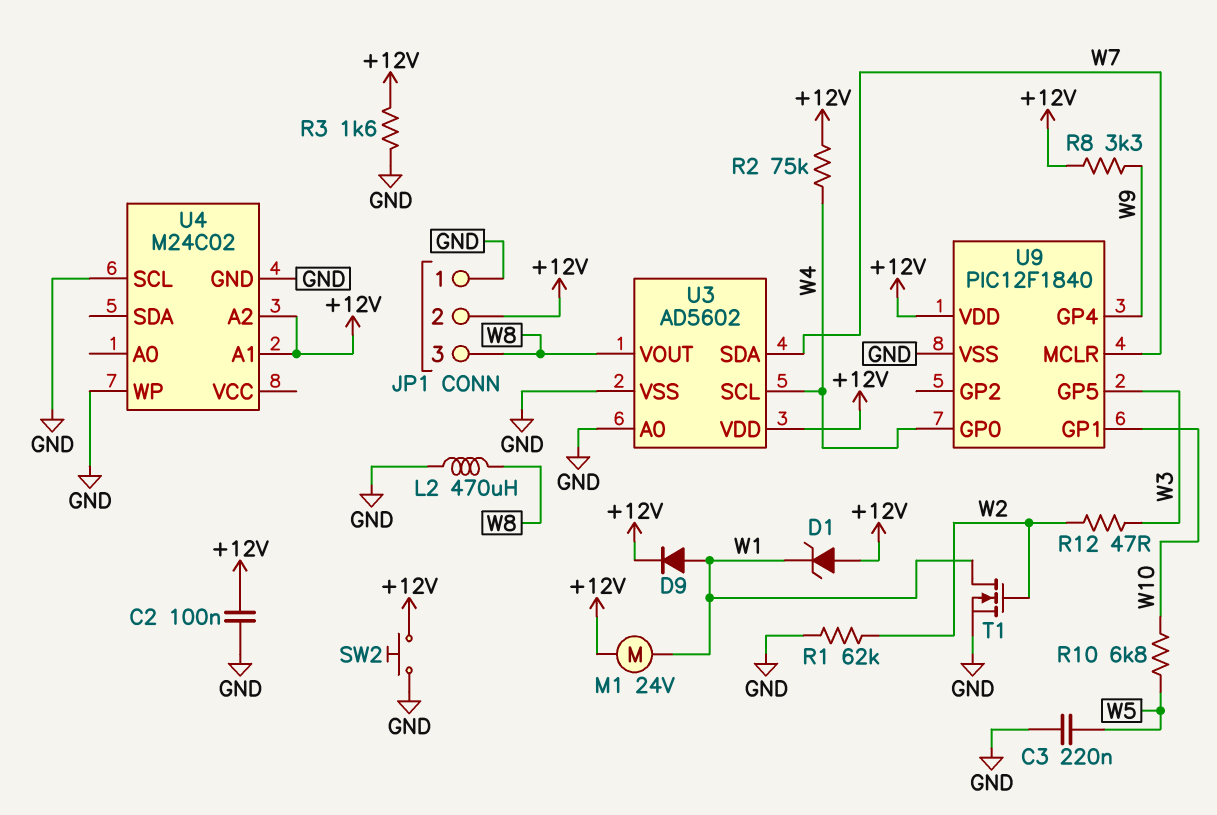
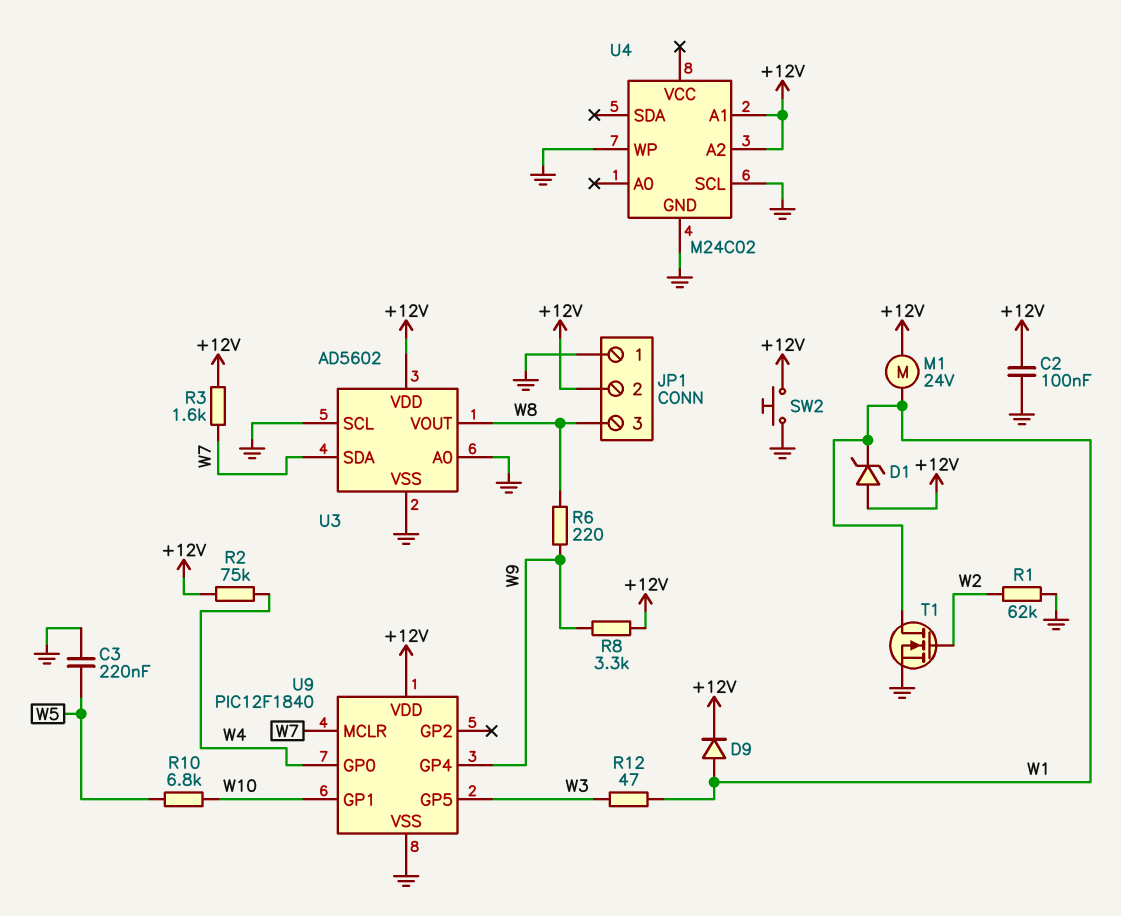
L2: 470uH (GND, W8) -> none
R3: 1.6k (+12V, GND) -> 1.6k (+12V, W7)
R6: none -> 220 (W8, W9)
R12: 47 (W2, W3) -> 47 (W1, W3)
U3 pin SCL: W4 -> GND

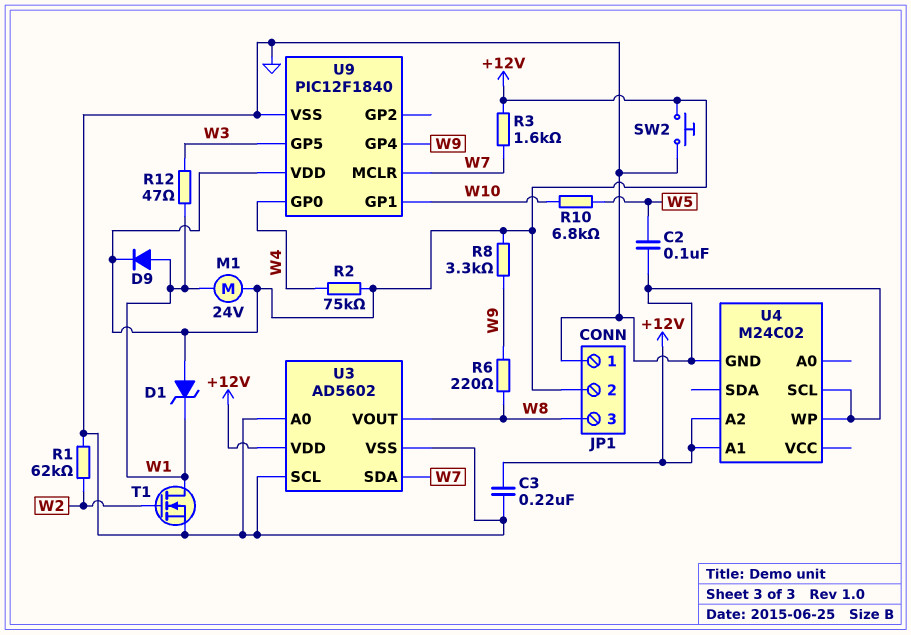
C2: 100nF (+12V, GND) -> 100nF (GND, W5)
C3: 220nF (GND, W5) -> 220nF (+12V, GND)

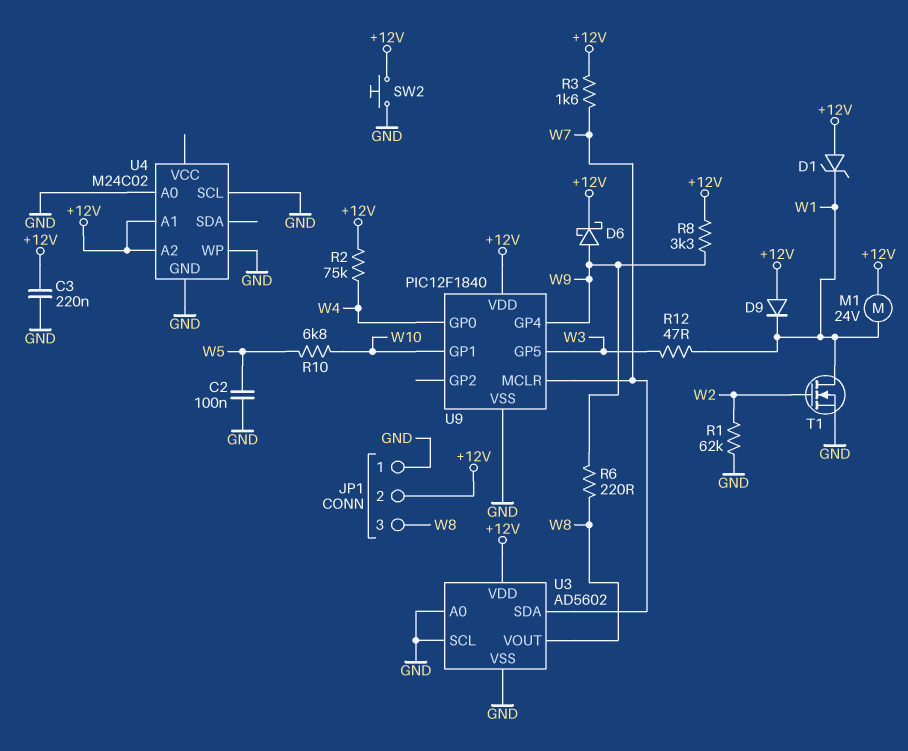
D6: none -> schottky (A W9, K +12V)
D9: diode (A W1, K +12V) -> diode (A +12V, K W1)
U4 pin A0: none -> GND

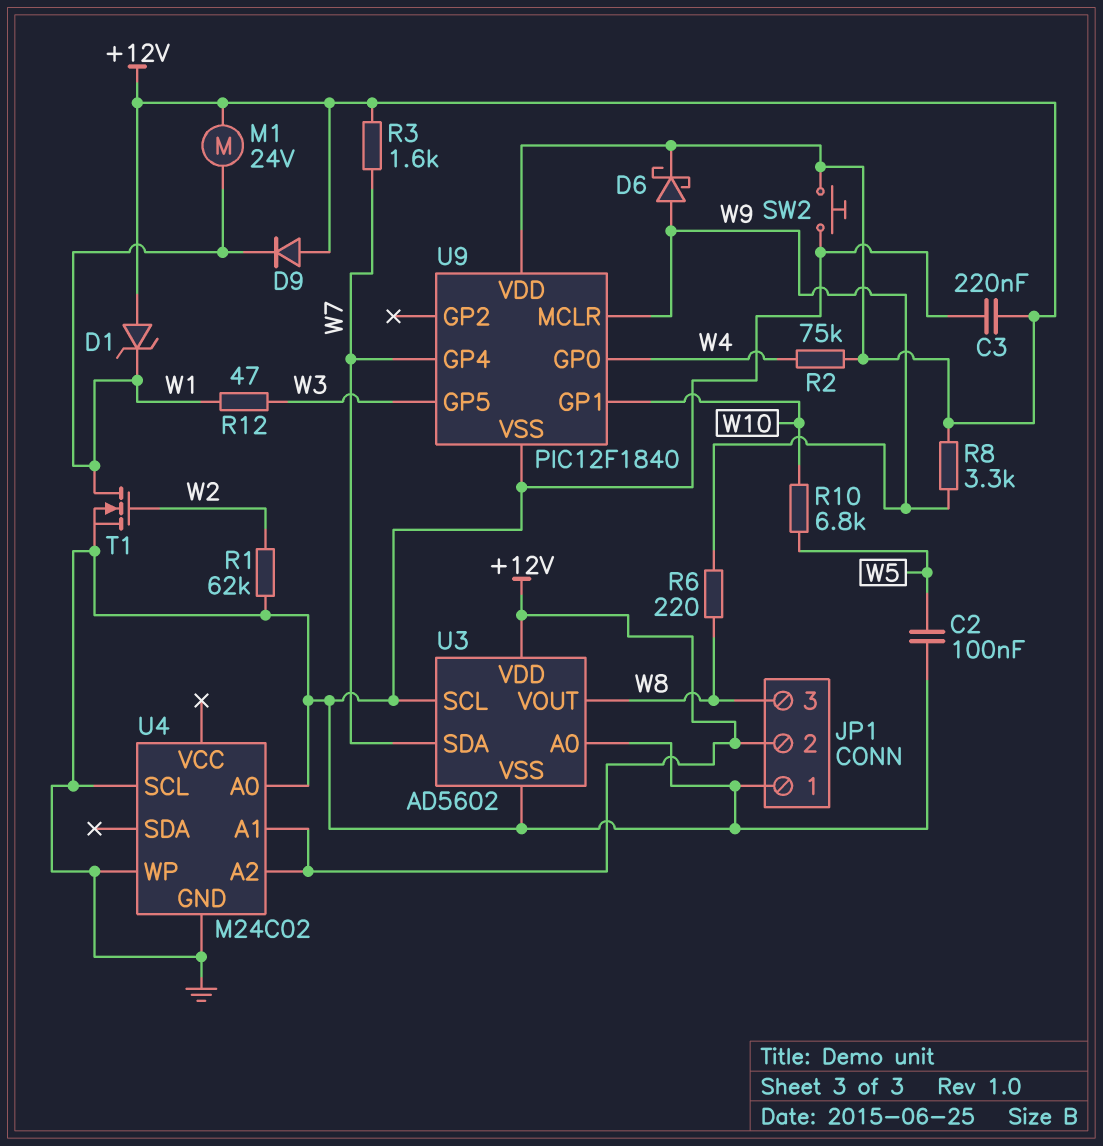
U9 pin GP4: W9 -> W7
U9 pin MCLR: W7 -> W9

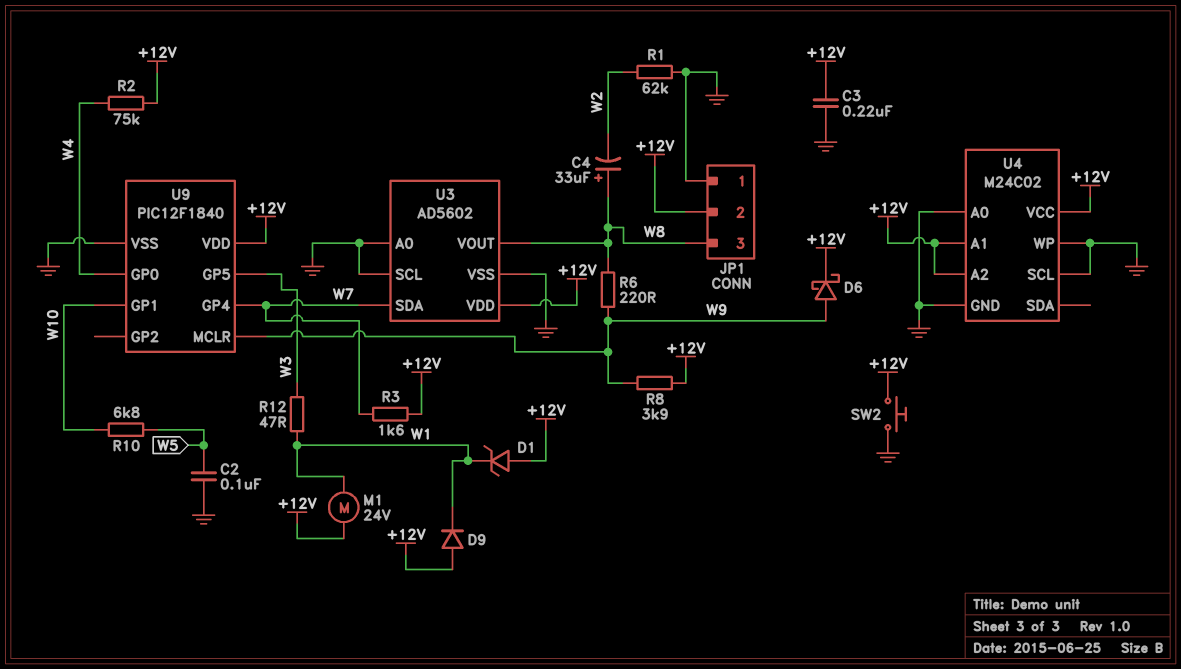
C4: none -> 33uF (plus W8, minus W2)
R8: 3.3k (+12V, W9) -> 3.9k (+12V, W9)
T1: NMOS (G W2, D W1, S GND) -> none
U4 pin VCC: none -> +12V

